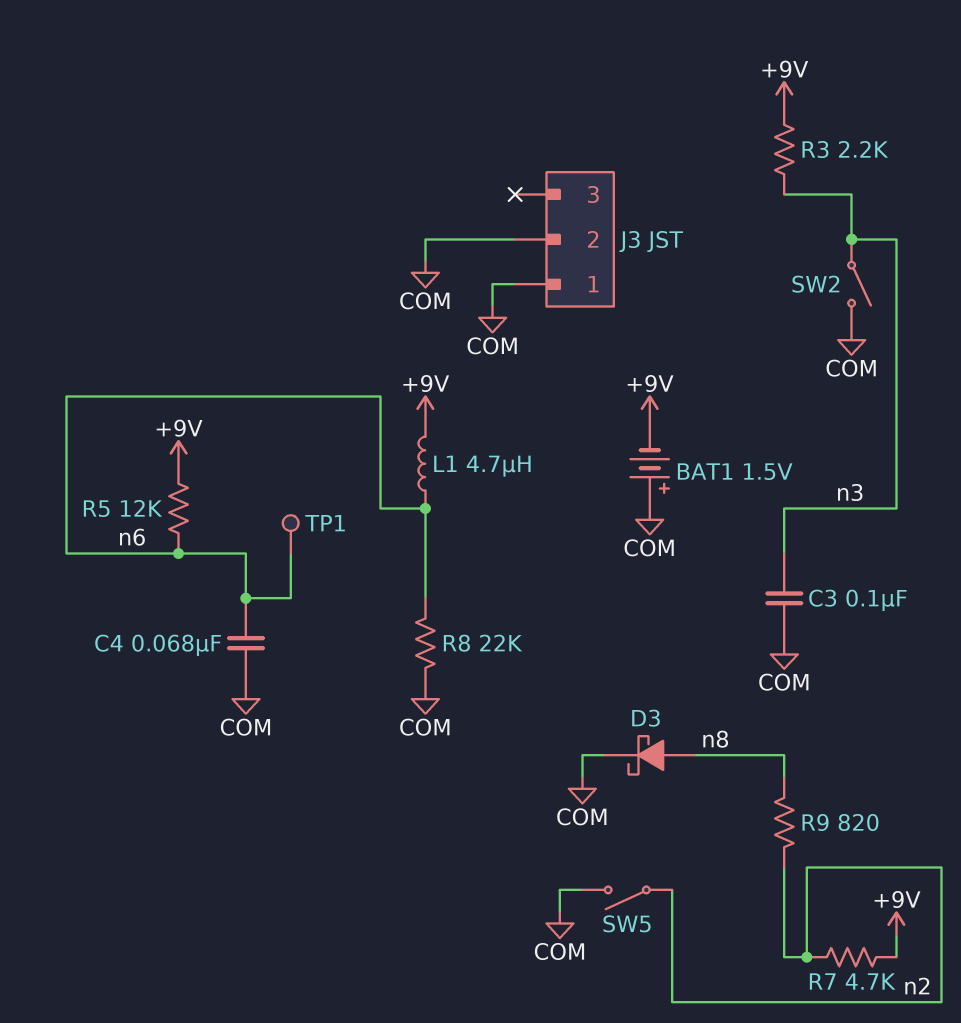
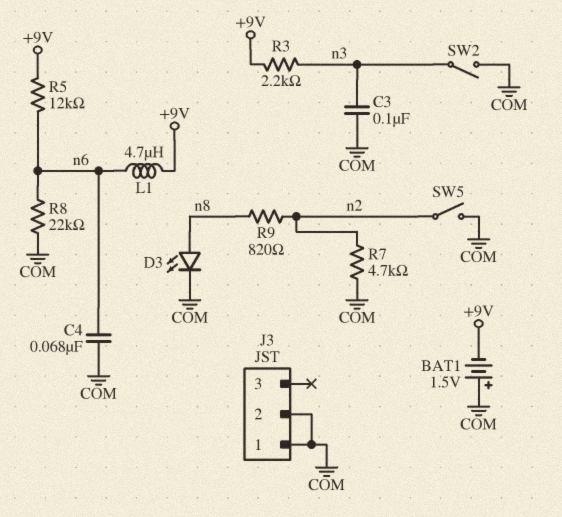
D3: schottky (A n8, K COM) -> LED (A n8, K COM)
R7: 4.7k (+9V, n2) -> 4.7k (COM, n2)
TP1: test point (n6) -> none

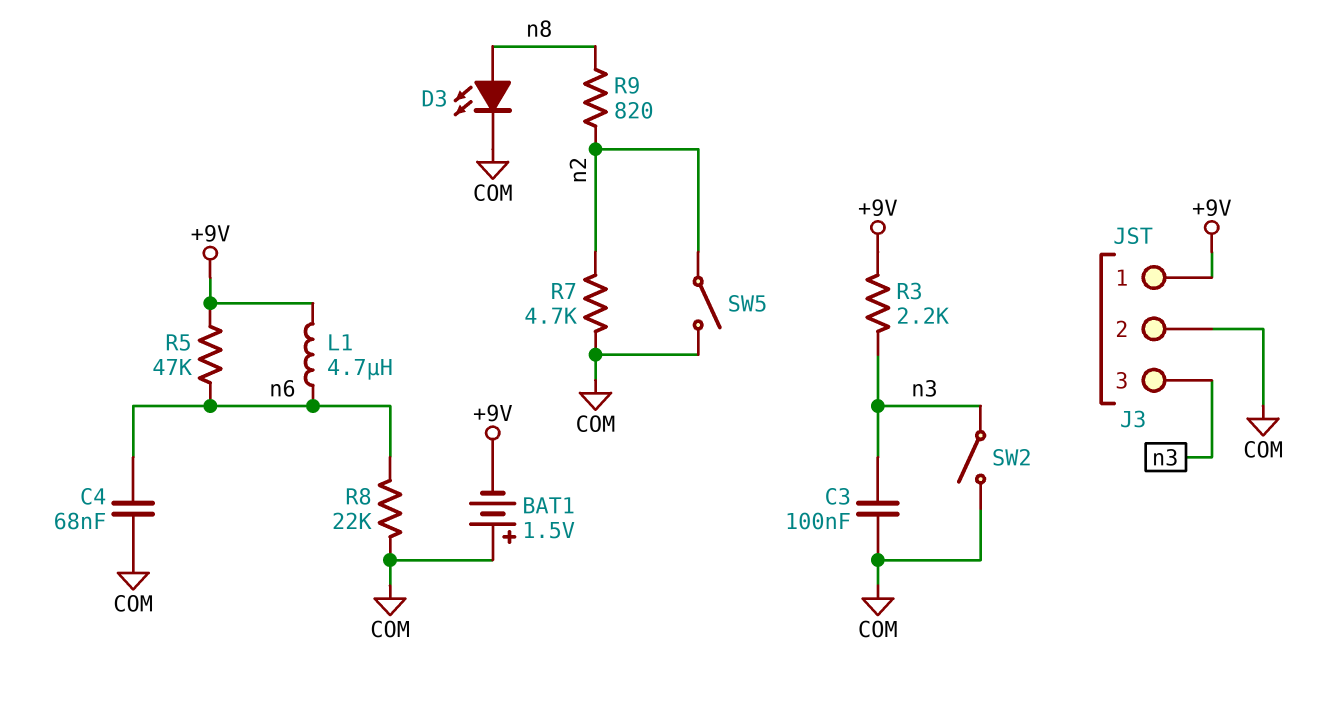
J3 pin 1: COM -> +9V
J3 pin 3: none -> n3
R5: 12k (+9V, n6) -> 47k (+9V, n6)

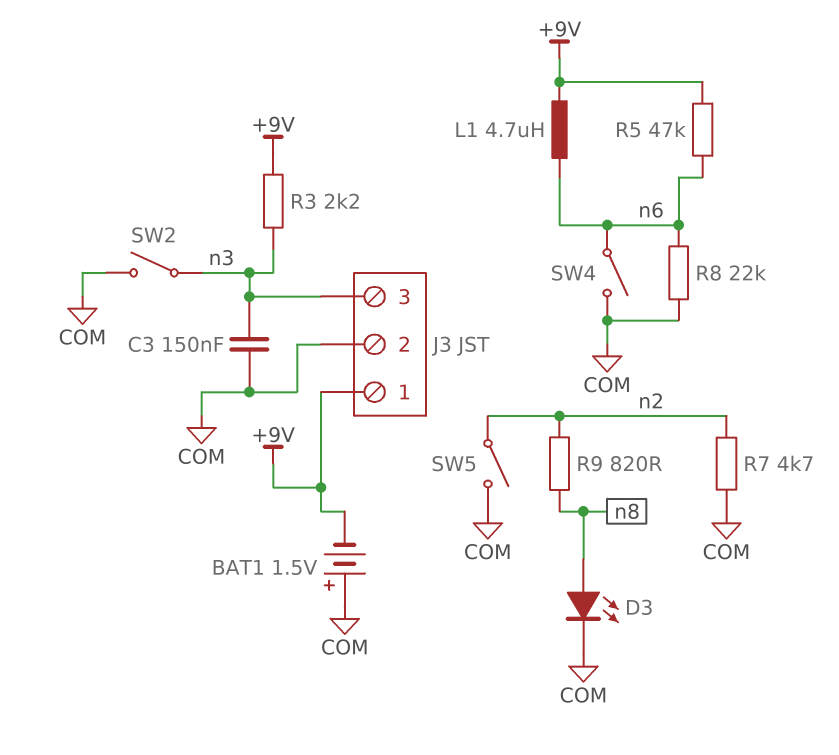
C3: 100nF (COM, n3) -> 150nF (COM, n3)
C4: 68nF (COM, n6) -> none
SW4: none -> switch (COM, n6)

